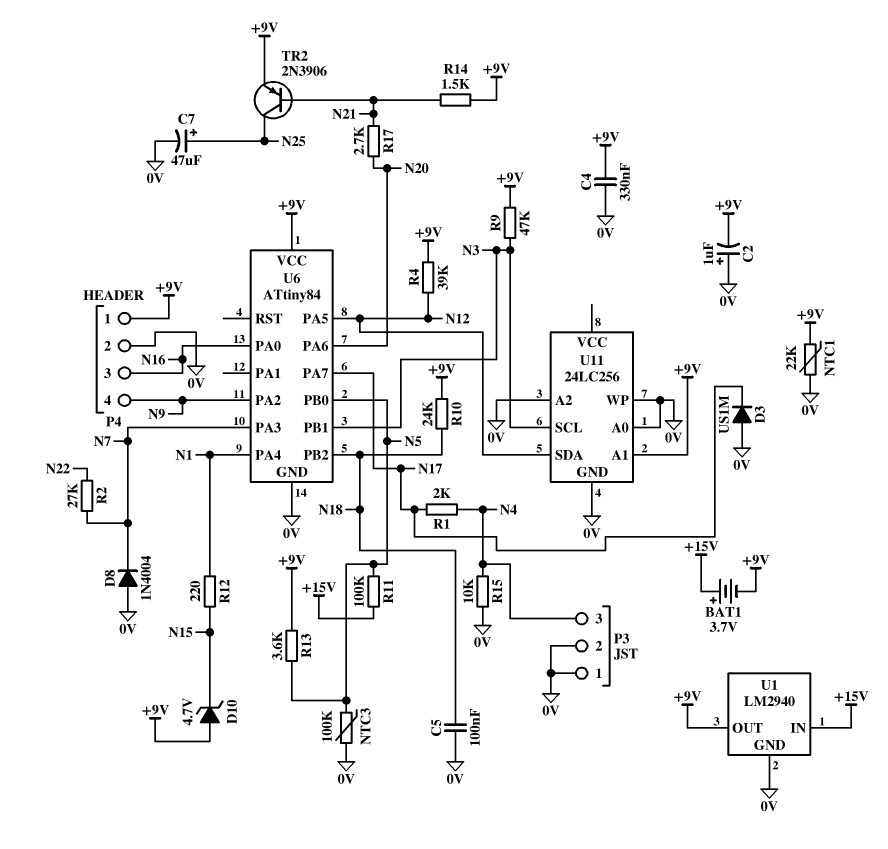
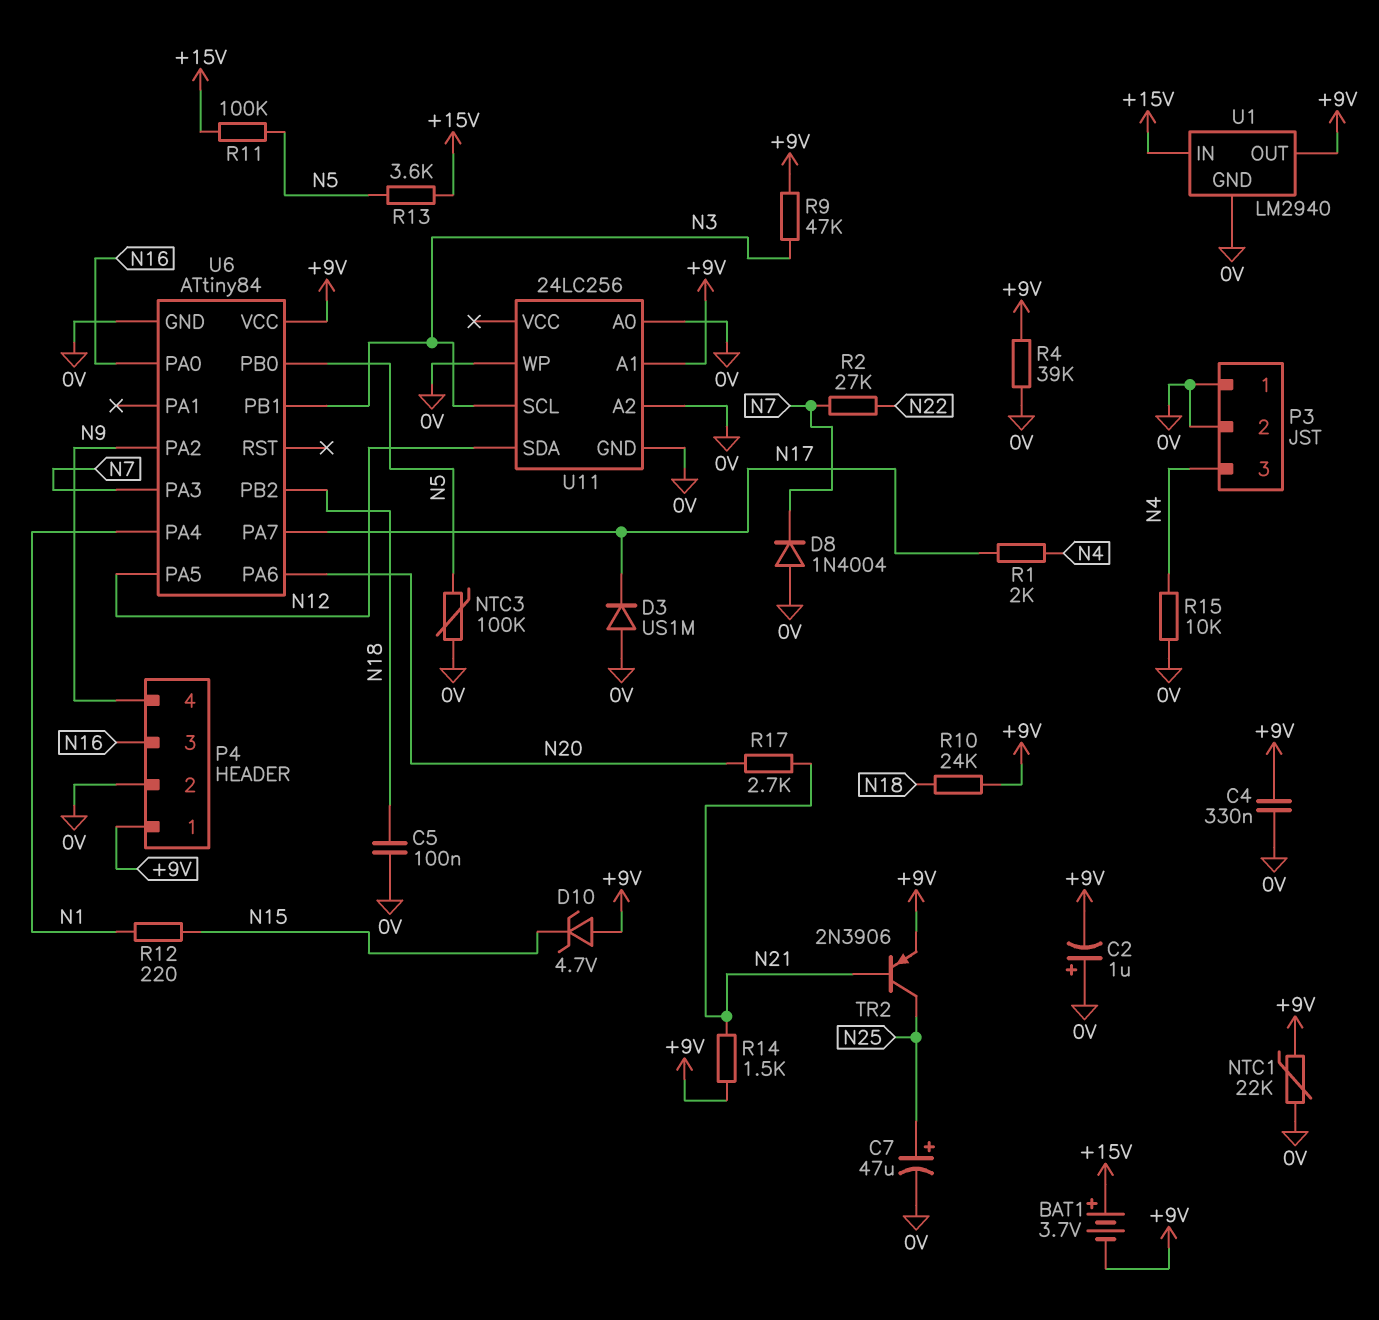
R4: 39k (+9V, N12) -> 39k (+9V, 0V)
R13: 3.6k (+9V, N5) -> 3.6k (+15V, N5)

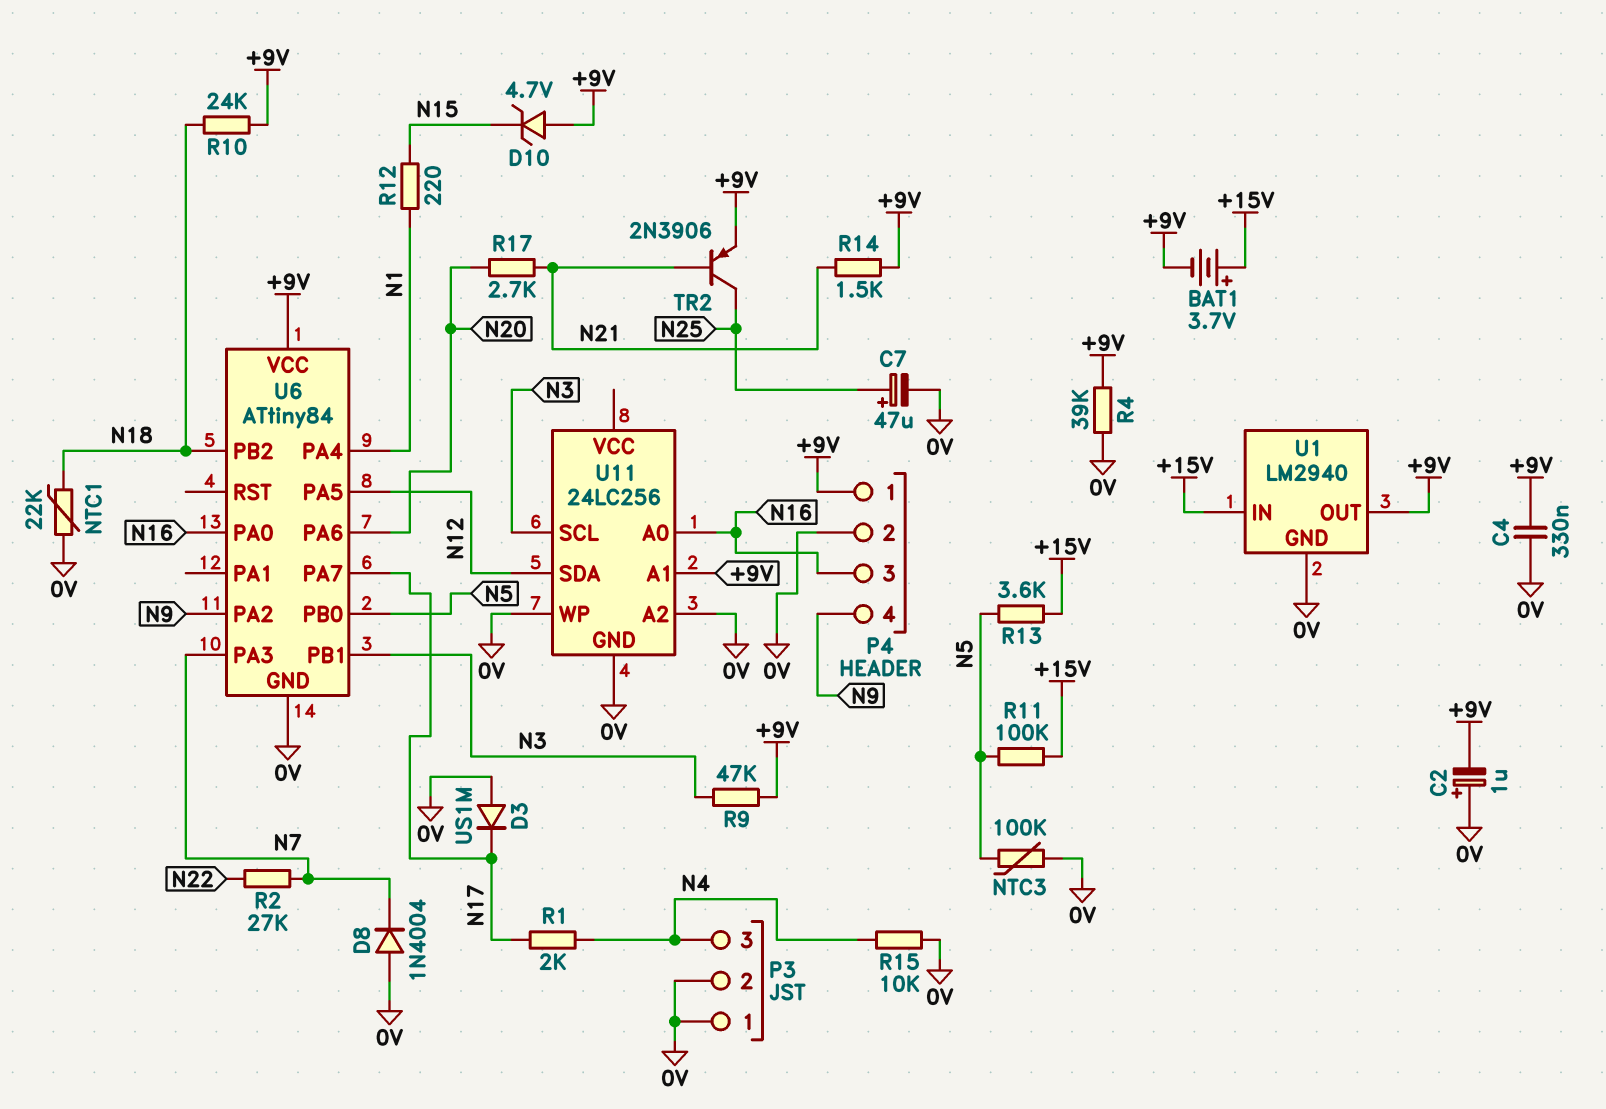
C5: 100nF (0V, N18) -> none
NTC1: 22k (+9V, 0V) -> 22k (0V, N18)
U11 pin A0: 0V -> N16

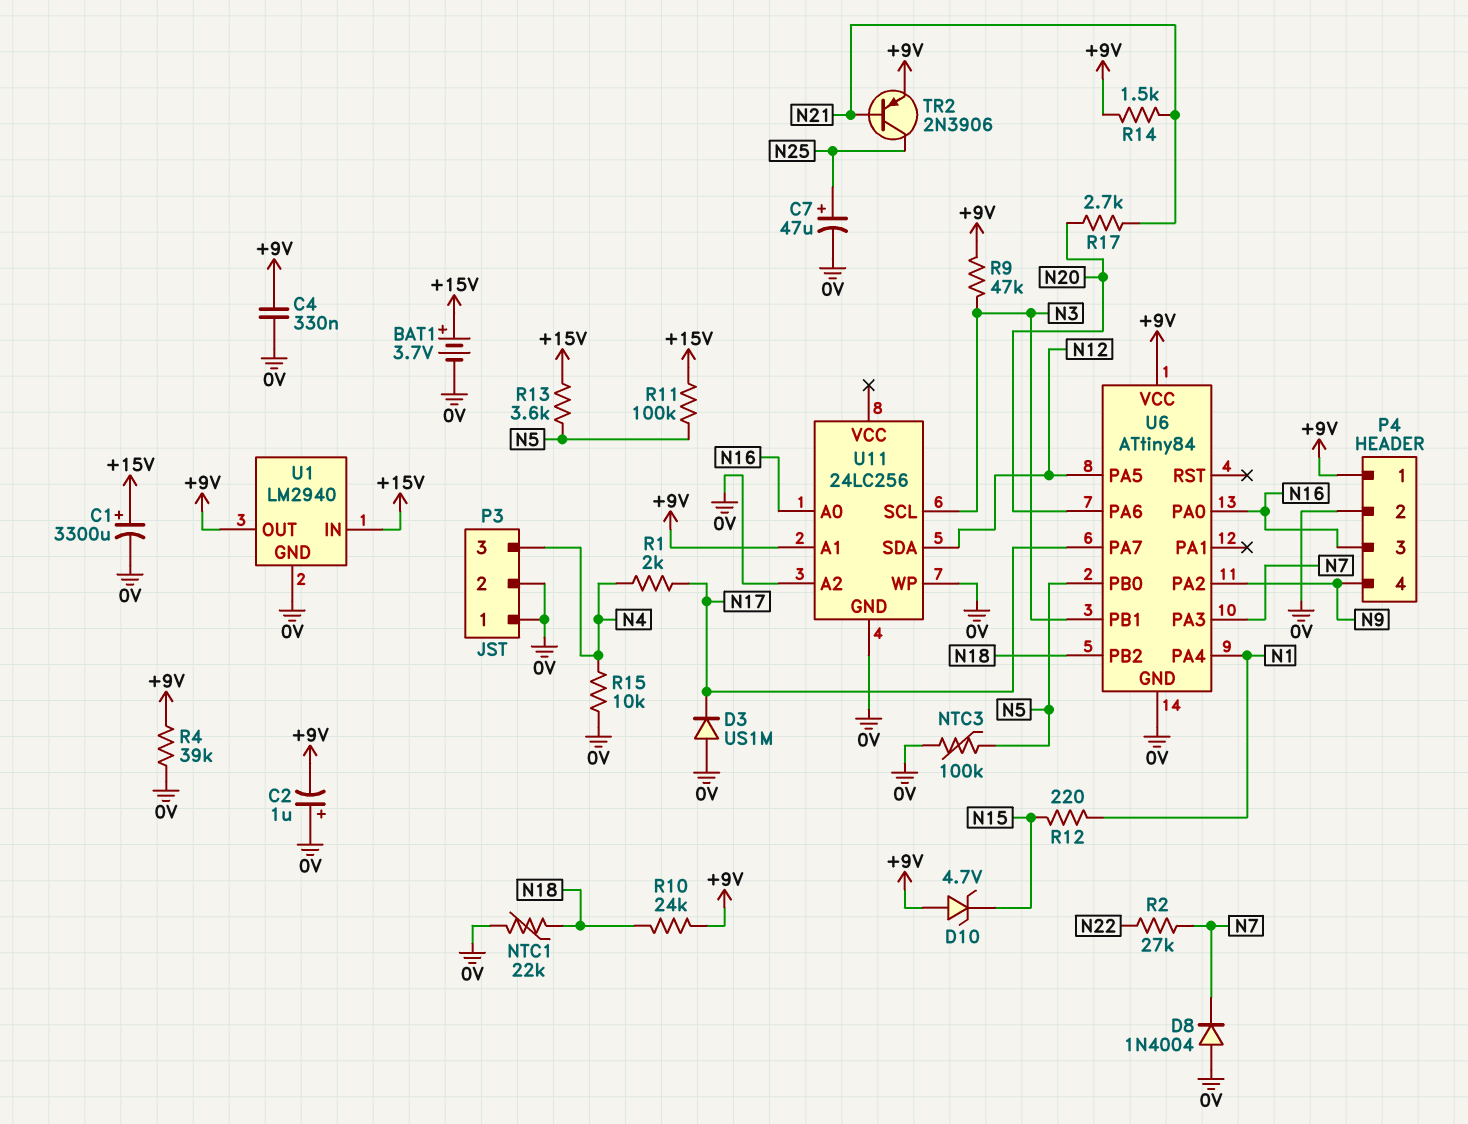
BAT1: 3.7V (plus +15V, minus +9V) -> 3.7V (plus +15V, minus 0V)
C1: none -> 3300uF (plus +15V, minus 0V)

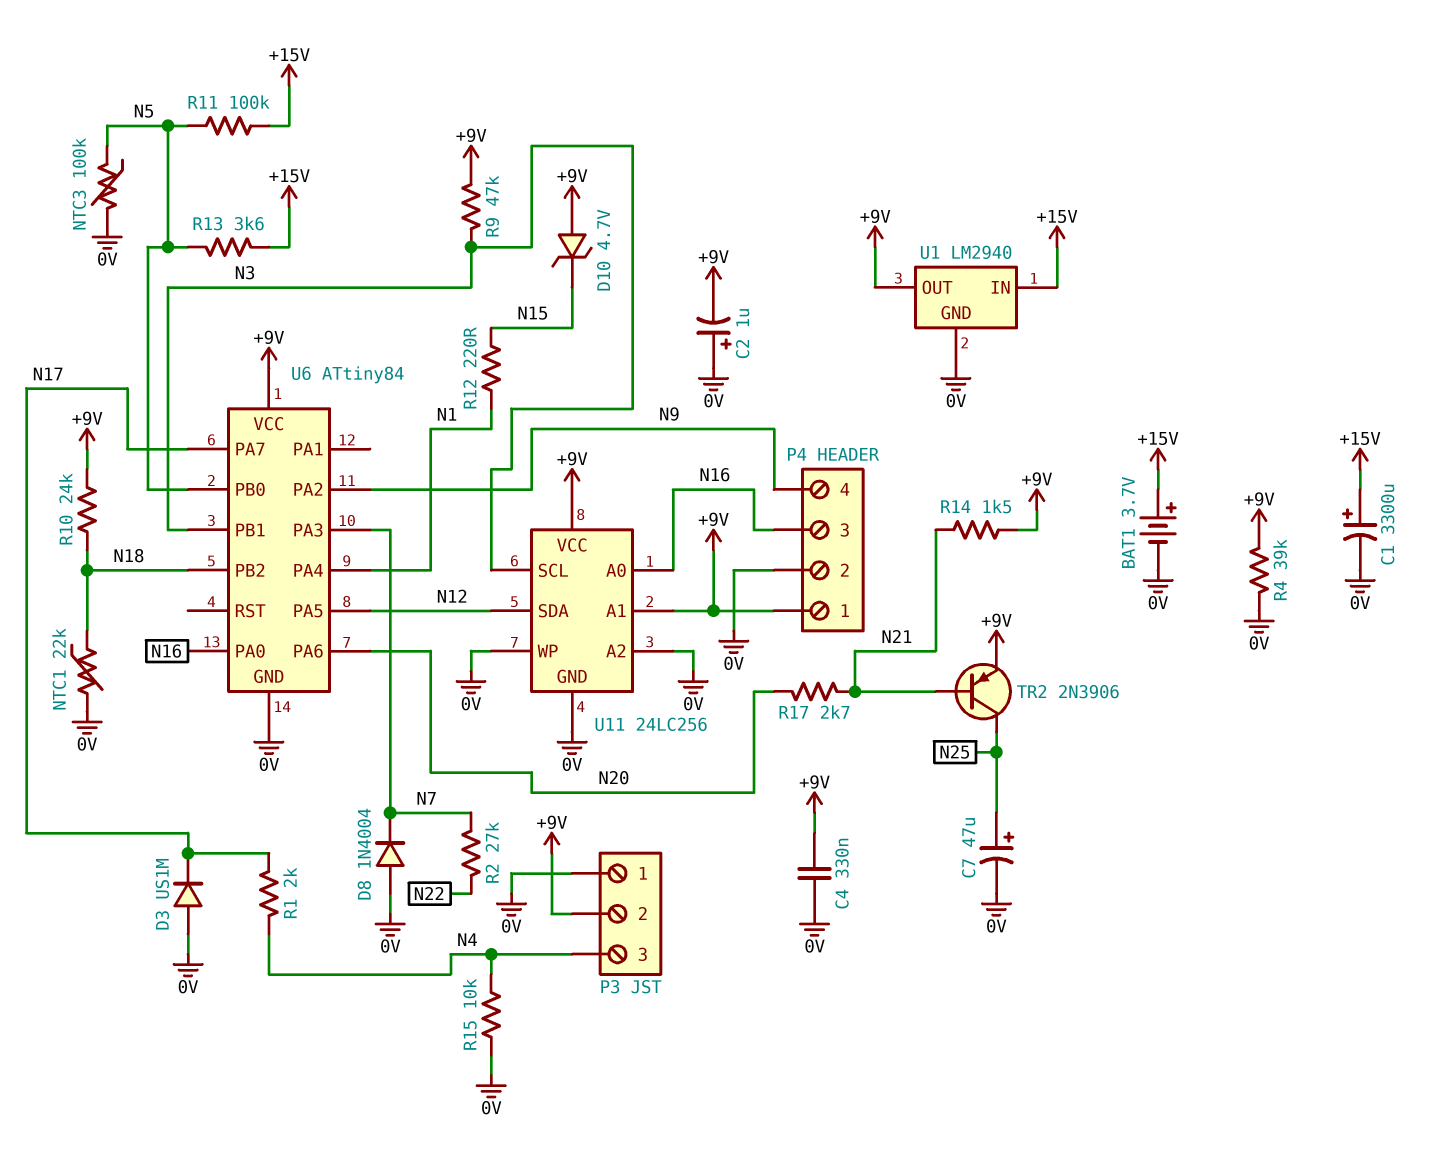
P3 pin 2: 0V -> +9V
U11 pin VCC: none -> +9V

